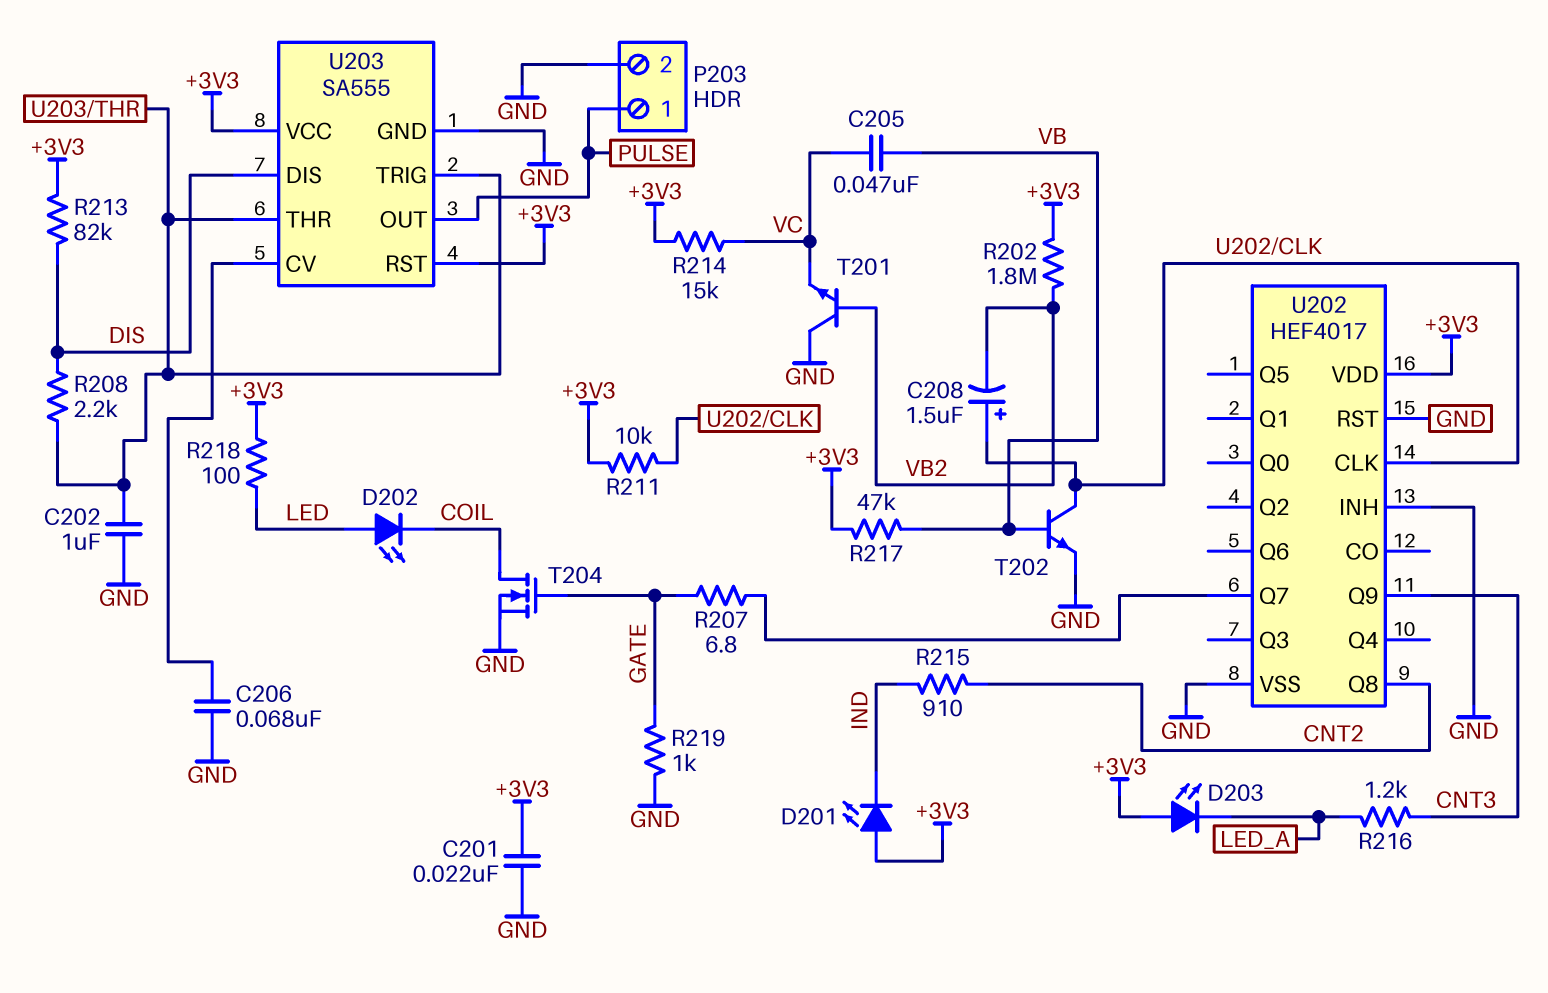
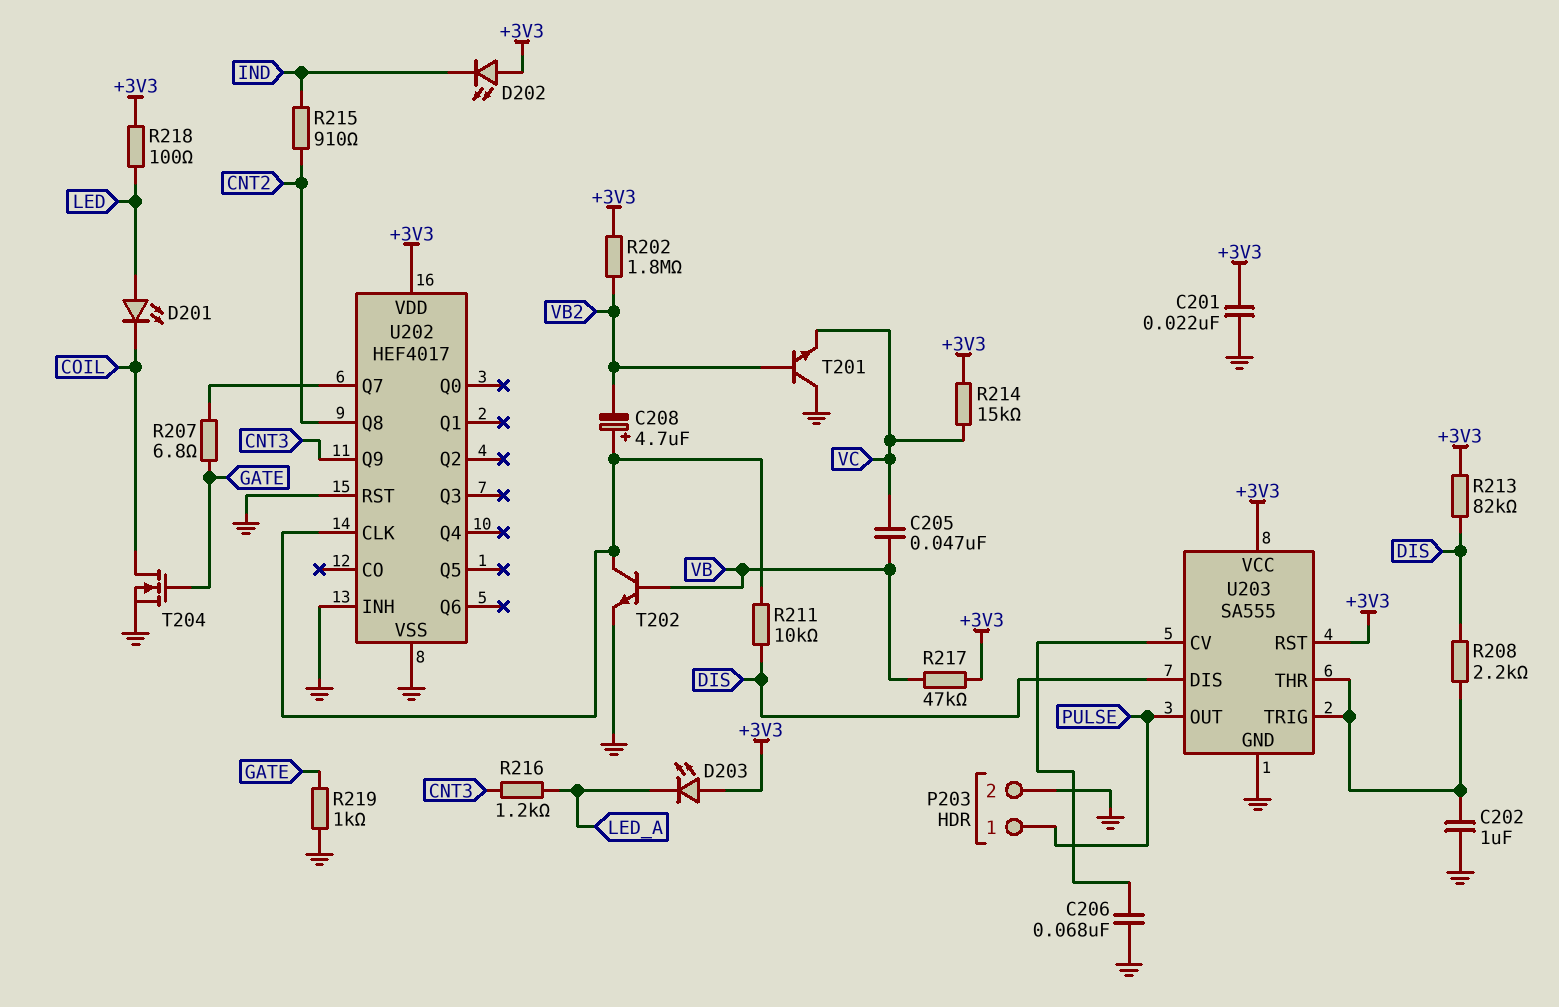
C208: 1.5uF (plus U202/CLK, minus VB2) -> 4.7uF (plus U202/CLK, minus VB2)
D201: LED (A +3V3, K IND) -> LED (A LED, K COIL)
D202: LED (A LED, K COIL) -> LED (A +3V3, K IND)
R211: 10k (+3V3, U202/CLK) -> 10k (DIS, U202/CLK)

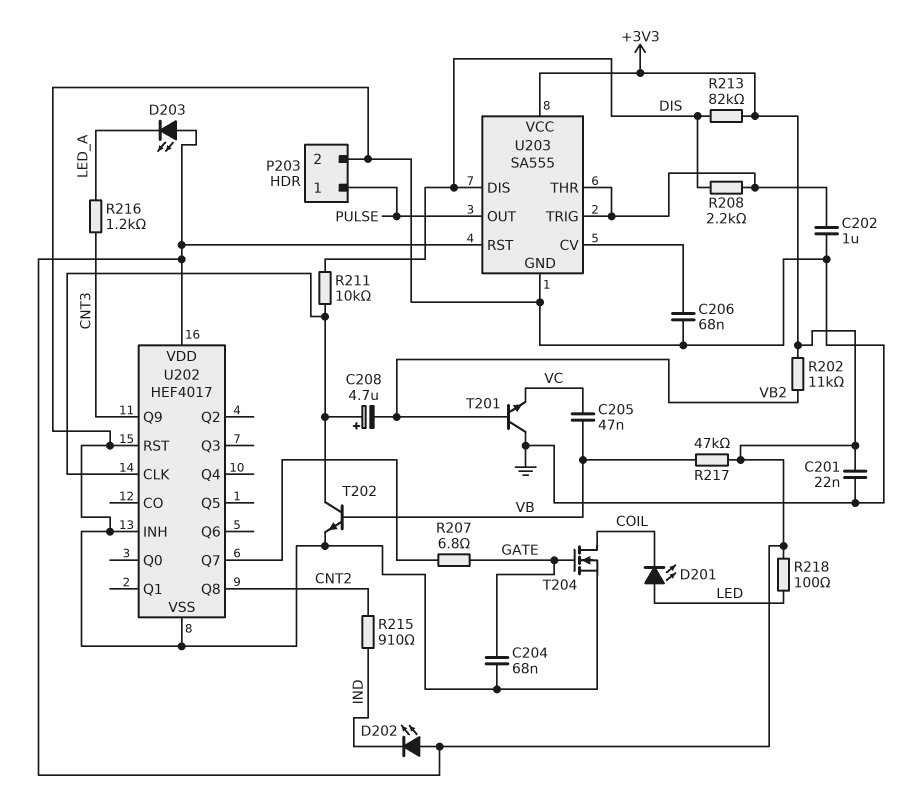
C204: none -> 68nF (GATE, GND)
R202: 1.8M (+3V3, VB2) -> 11k (+3V3, VB2)
R214: 15k (+3V3, VC) -> none
R219: 1k (GATE, GND) -> none

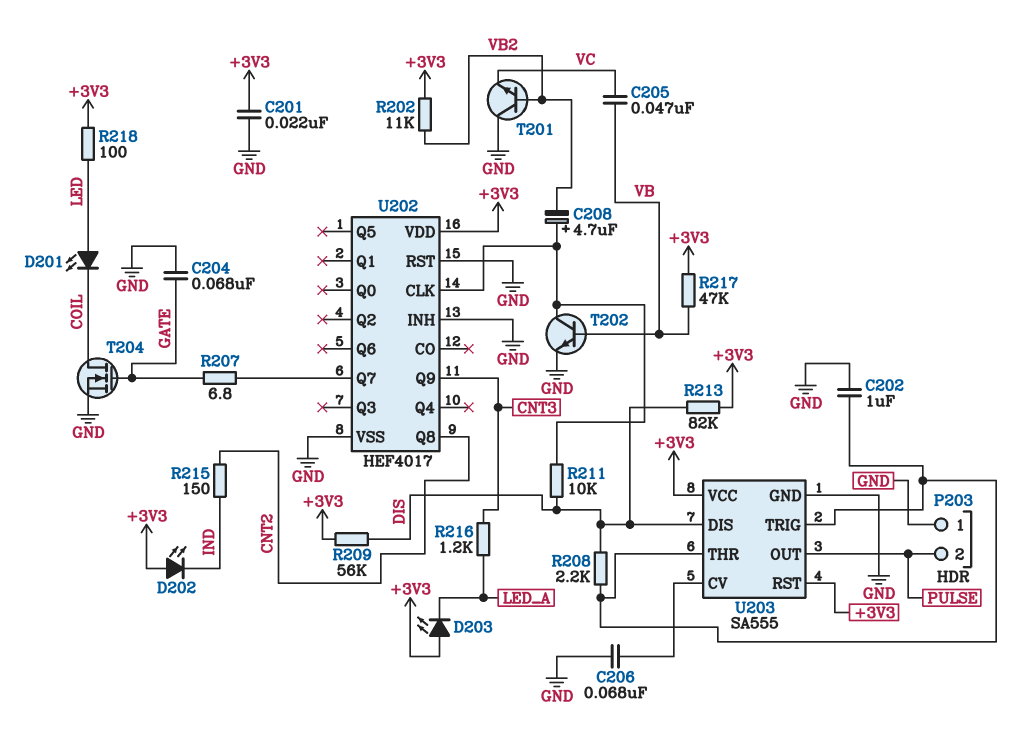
P203 pin 1: PULSE -> GND
P203 pin 2: GND -> PULSE
R209: none -> 56k (+3V3, DIS)
R215: 910 (CNT2, IND) -> 150 (CNT2, IND)

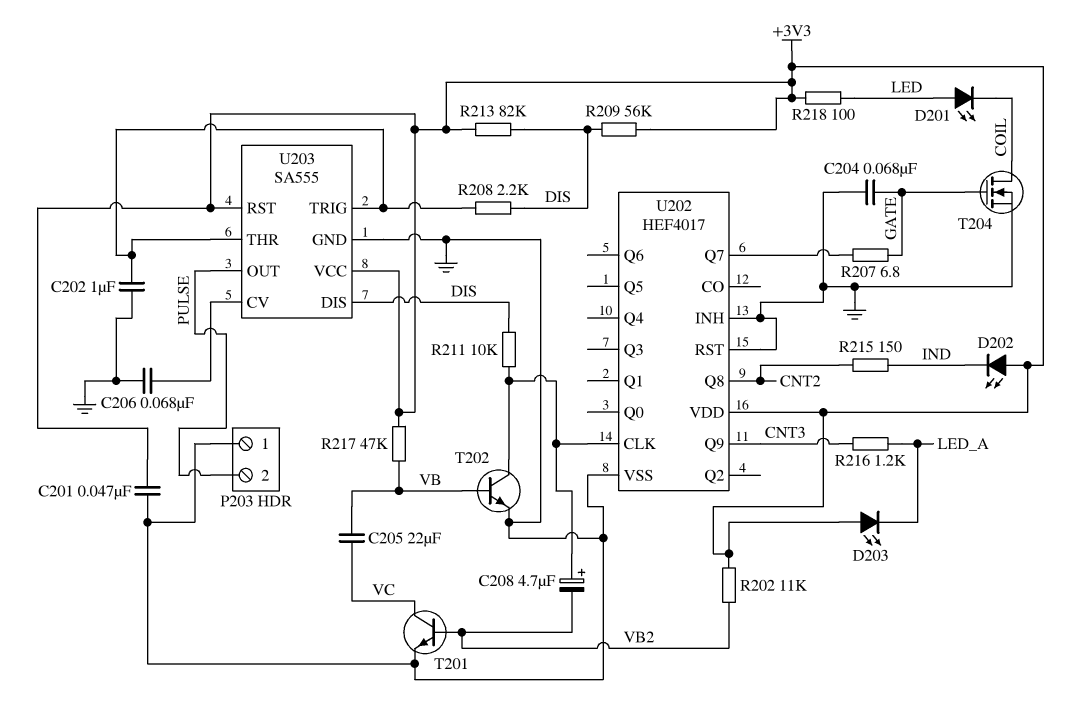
C201: 22nF (+3V3, GND) -> 47nF (+3V3, GND)
C205: 47nF (VB, VC) -> 22uF (VB, VC)
T201: NPN (B VB2, C GND, E VC) -> NPN (B VB2, C VC, E GND)

